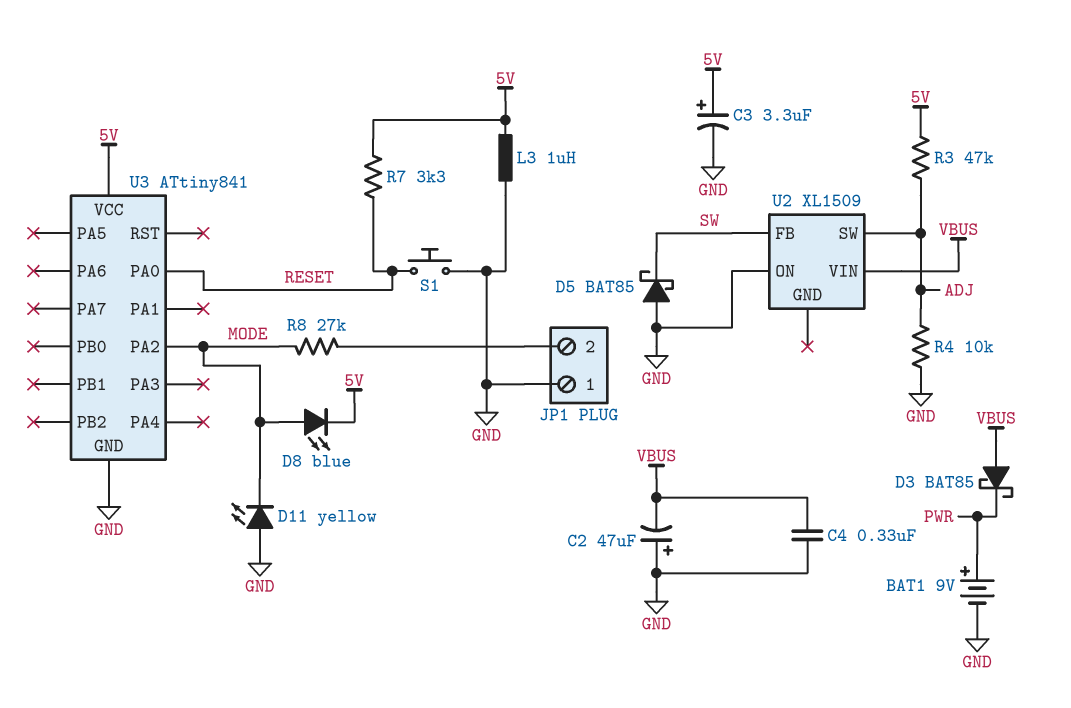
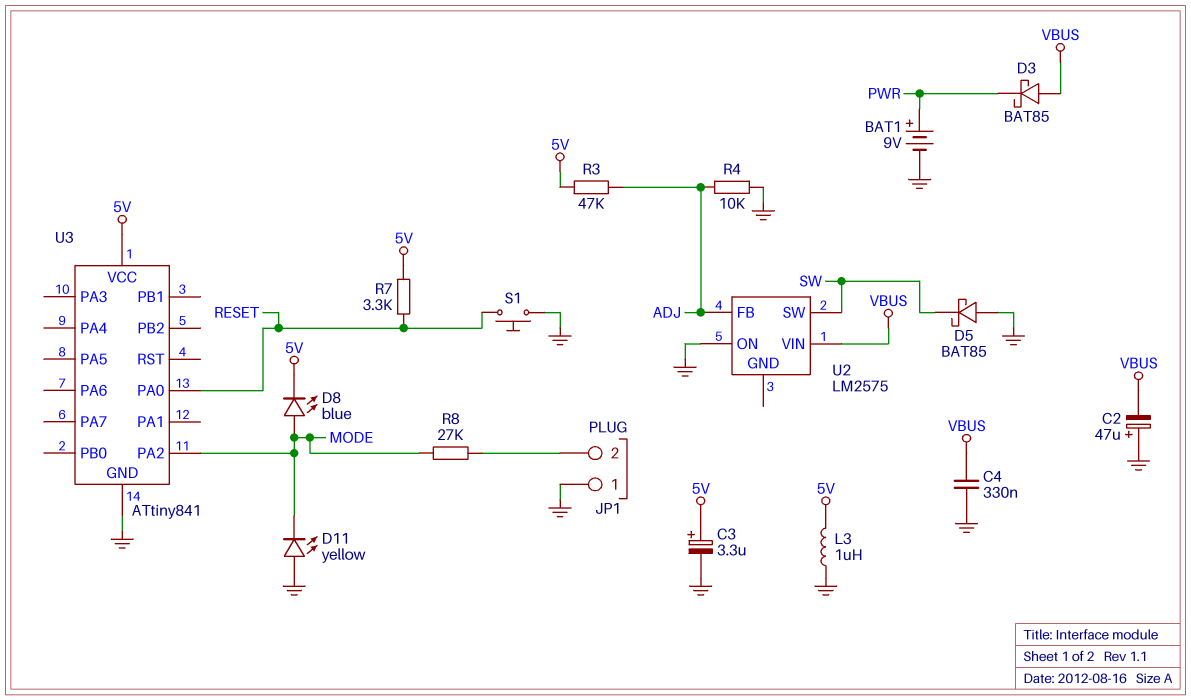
U2: XL1509 -> LM2575
U2 pin FB: SW -> ADJ
U2 pin SW: ADJ -> SW

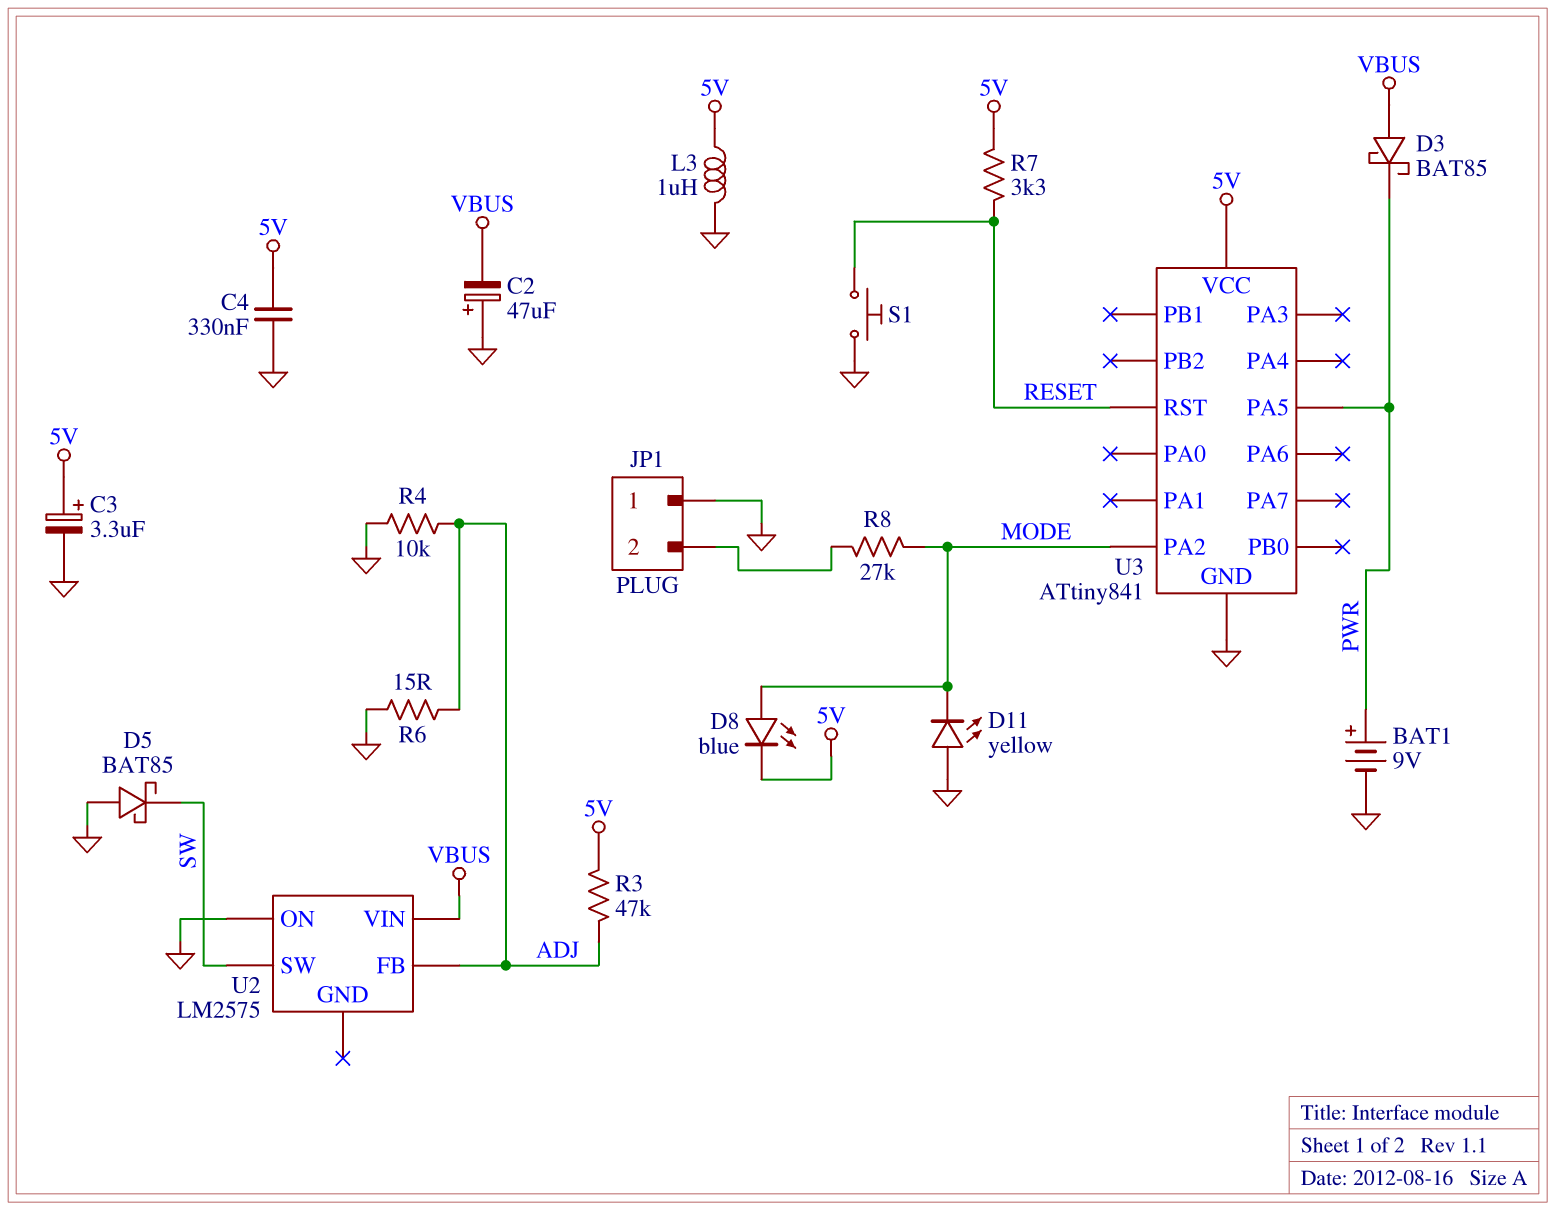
C4: 330nF (GND, VBUS) -> 330nF (5V, GND)
R6: none -> 15 (ADJ, GND)
U3 pin PA0: RESET -> none
U3 pin PA5: none -> PWR
U3 pin RST: none -> RESET

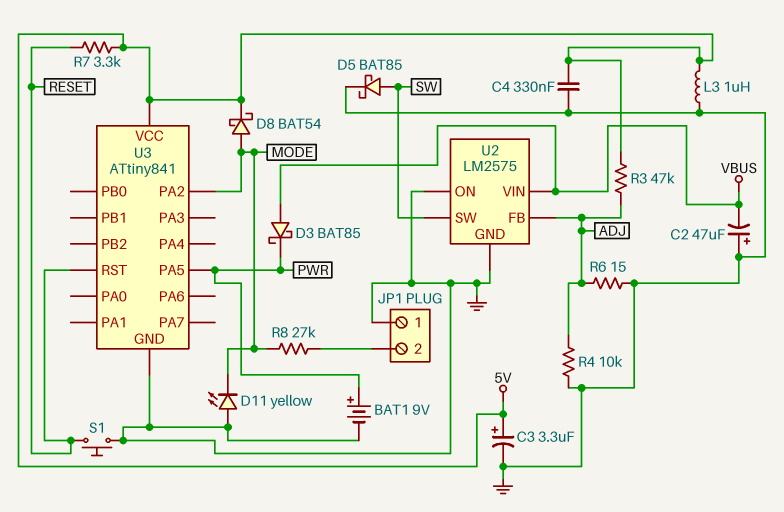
D5: schottky BAT85 (A GND, K SW) -> schottky BAT85 (A SW, K GND)
D8: LED blue (A MODE, K 5V) -> schottky BAT54 (A MODE, K 5V)
U2 pin GND: none -> GND

